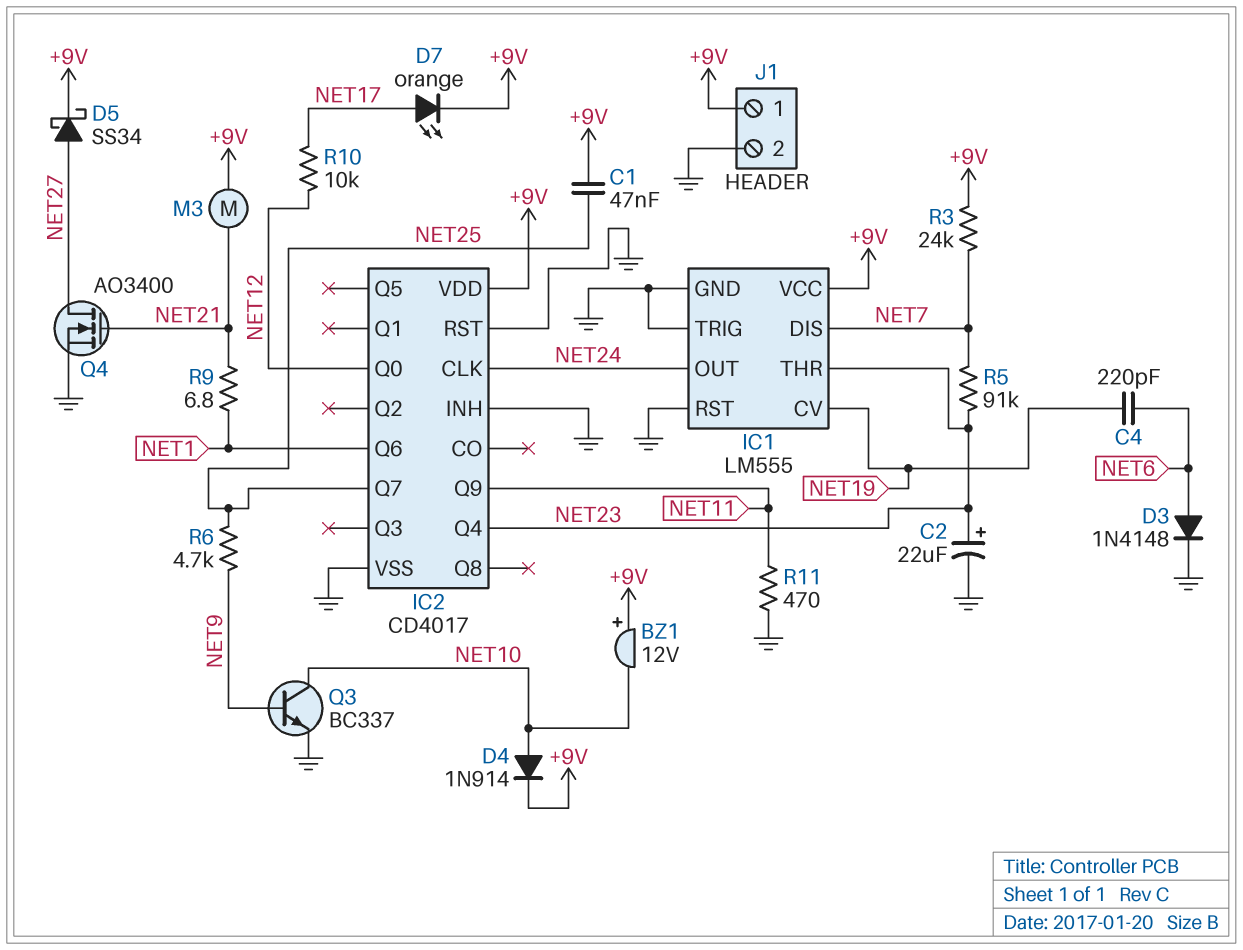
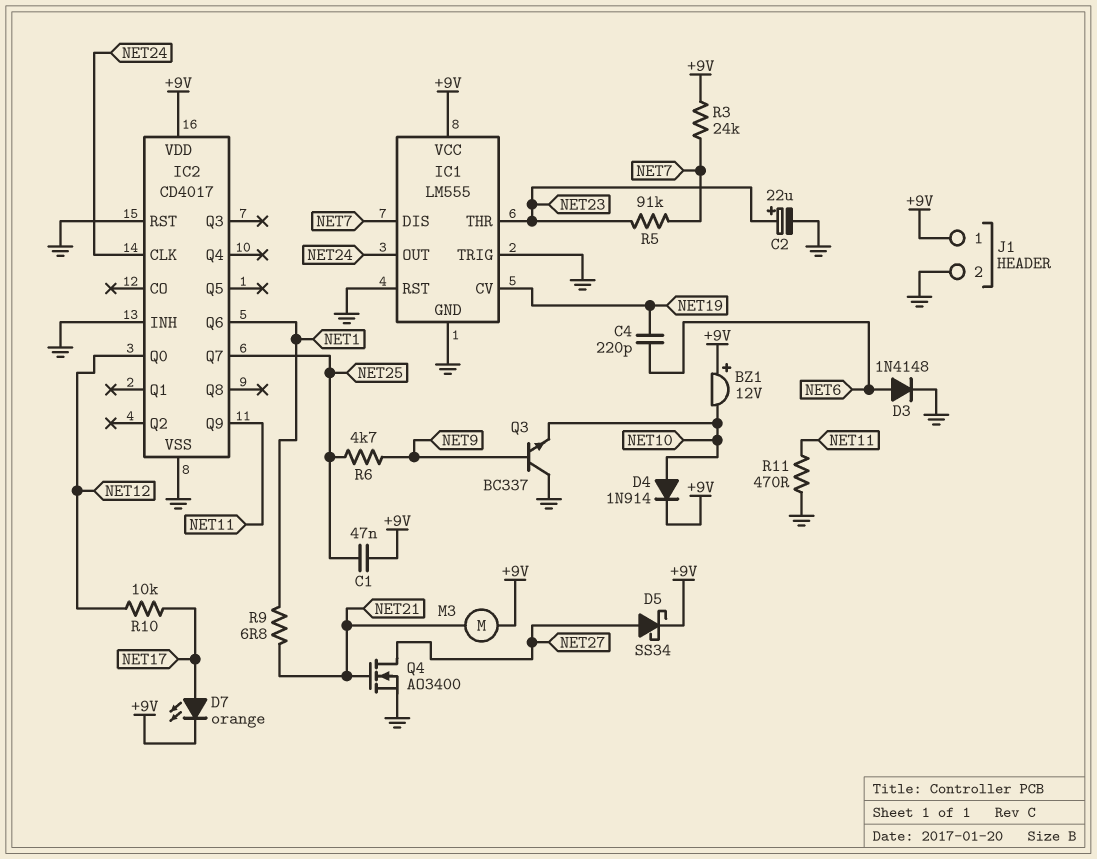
IC2 pin Q4: NET23 -> none
Q3: NPN BC337 (B NET9, C NET10, E GND) -> NPN BC337 (B NET9, C GND, E NET10)

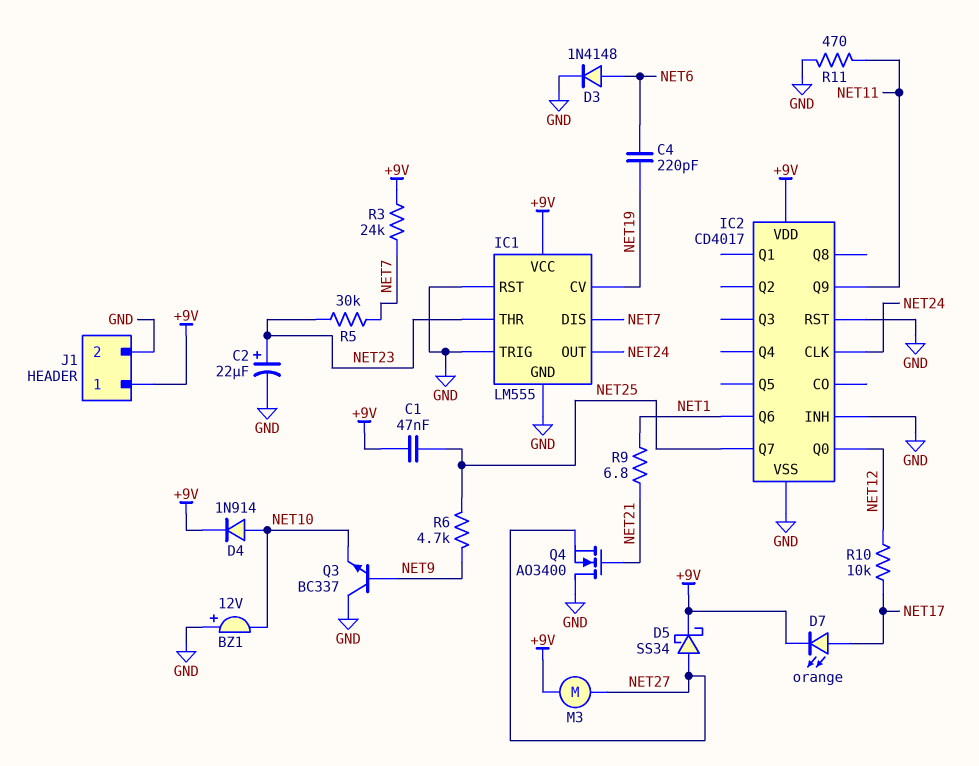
BZ1: buzzer 12V (plus +9V, minus NET10) -> buzzer 12V (plus GND, minus NET10)
M3: motor (+9V, NET21) -> motor (+9V, NET27)
Q4: NMOS AO3400 (G NET21, D NET27, S GND) -> NMOS AO3400 (G NET21, D GND, S NET27)
R5: 91k (NET7, NET23) -> 30k (NET7, NET23)

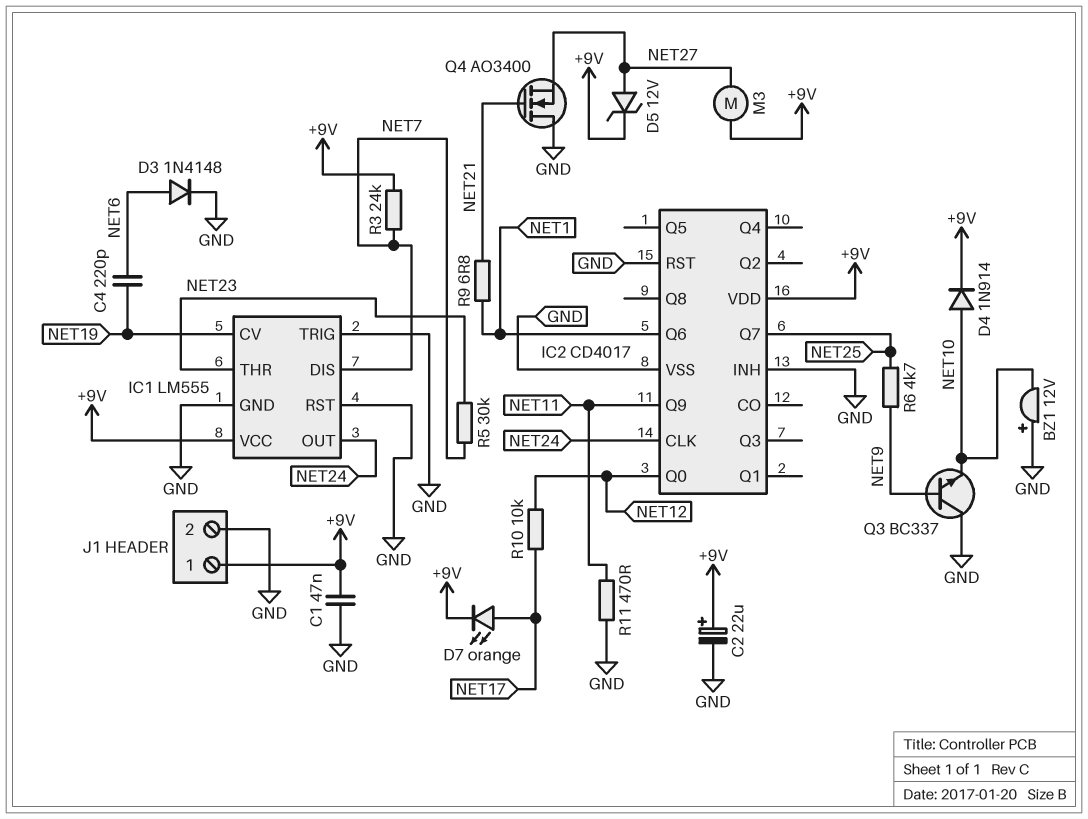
C1: 47nF (+9V, NET25) -> 47nF (+9V, GND)
C2: 22uF (plus NET23, minus GND) -> 22uF (plus +9V, minus GND)
D5: schottky SS34 (A NET27, K +9V) -> zener 12V (A NET27, K +9V)

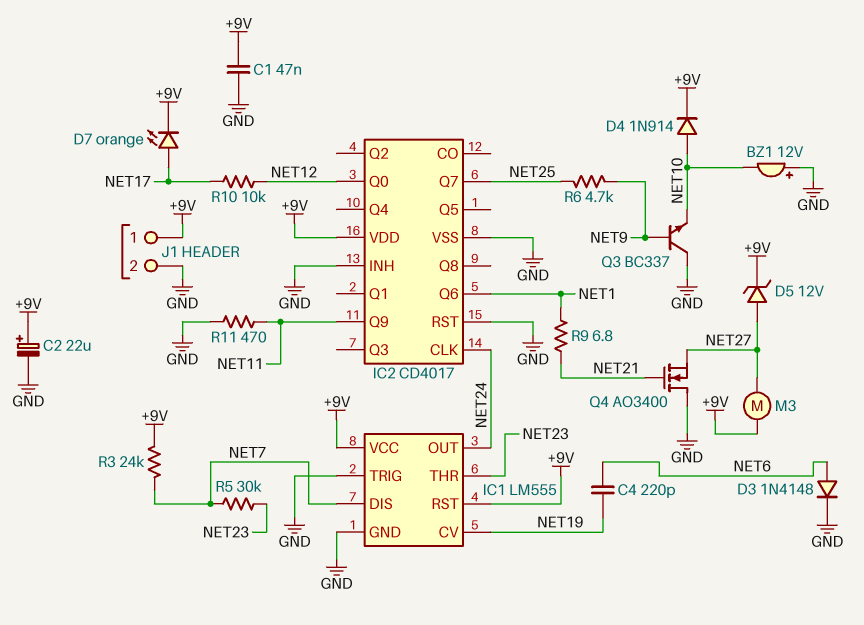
IC1 pin RST: GND -> +9V

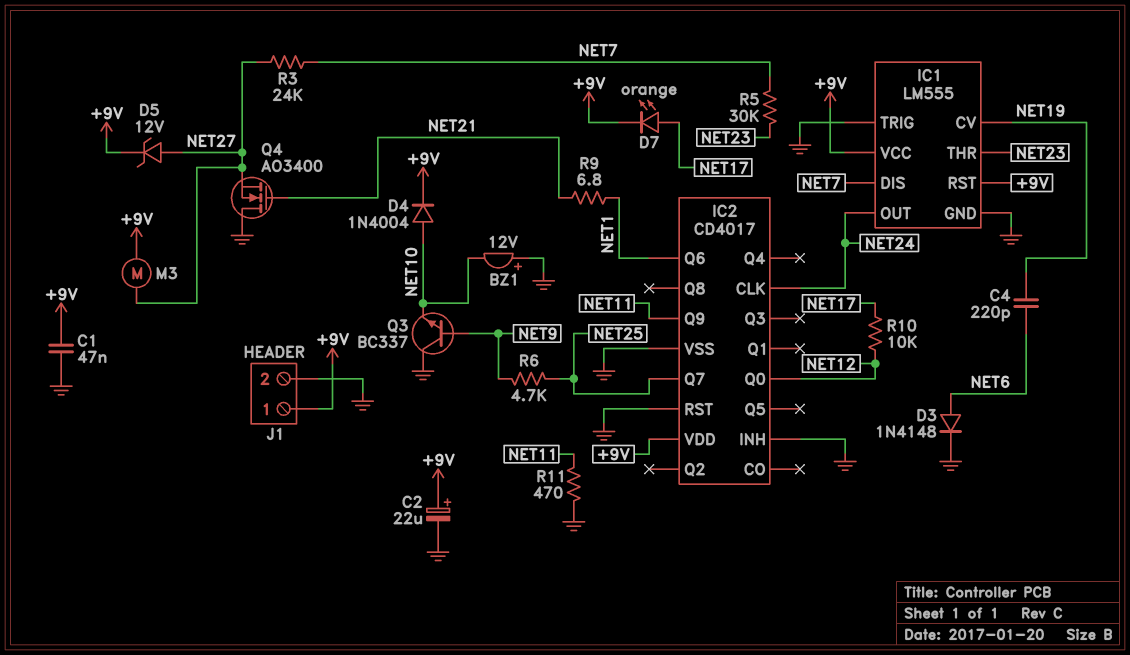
D4: diode 1N914 (A NET10, K +9V) -> diode 1N4004 (A NET10, K +9V)
R3: 24k (+9V, NET7) -> 24k (NET7, NET27)

